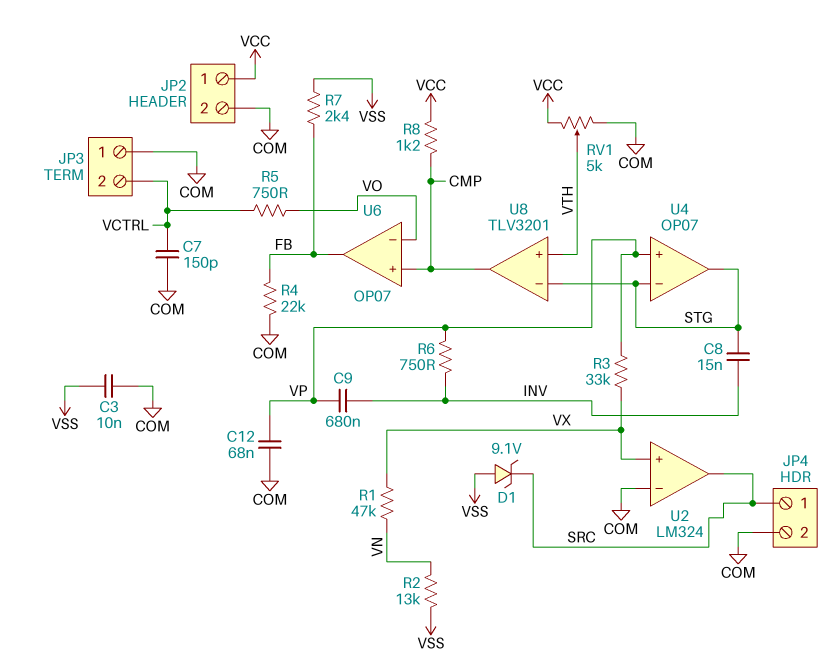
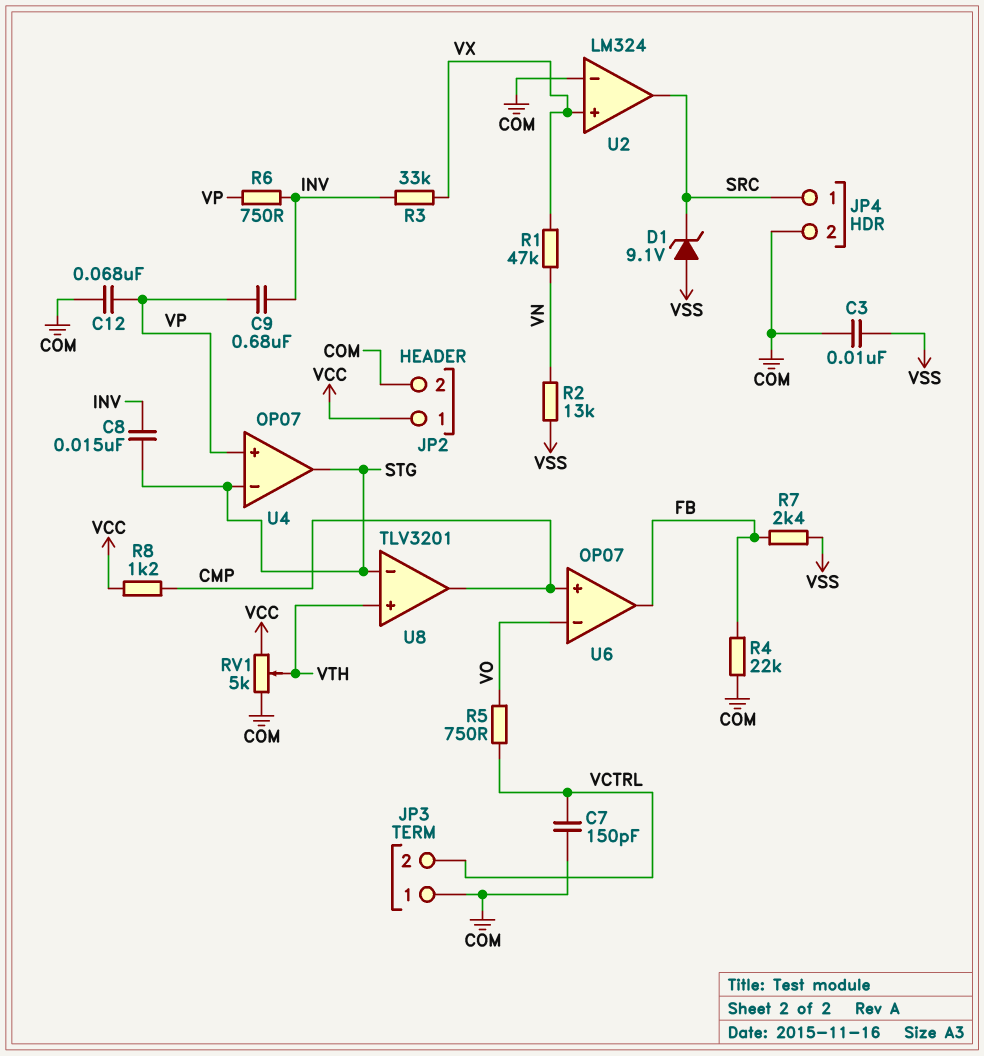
R3: 33k (VP, VX) -> 33k (INV, VX)

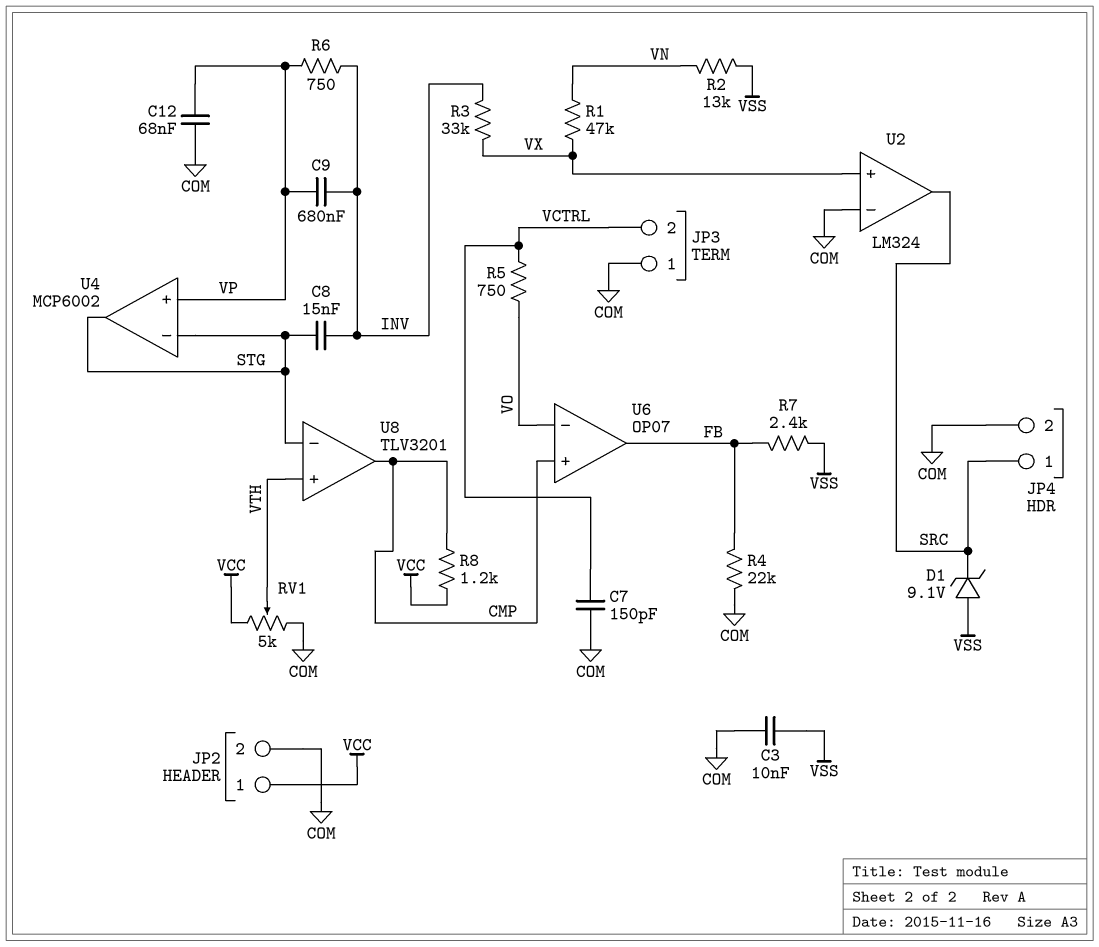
U4: OP07 -> MCP6002

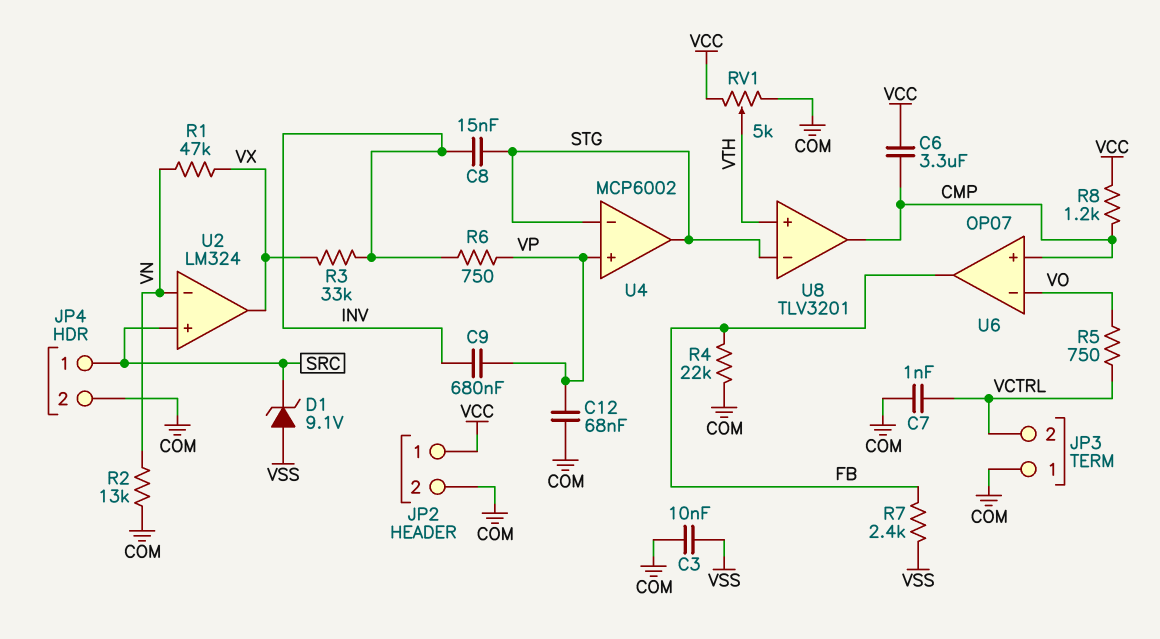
C6: none -> 3.3uF (CMP, VCC)
C7: 150pF (COM, VCTRL) -> 1nF (COM, VCTRL)
R2: 13k (VN, VSS) -> 13k (COM, VN)
U2 pin in+: VX -> SRC
U2 pin in-: COM -> VN
U2 pin out: SRC -> VX

